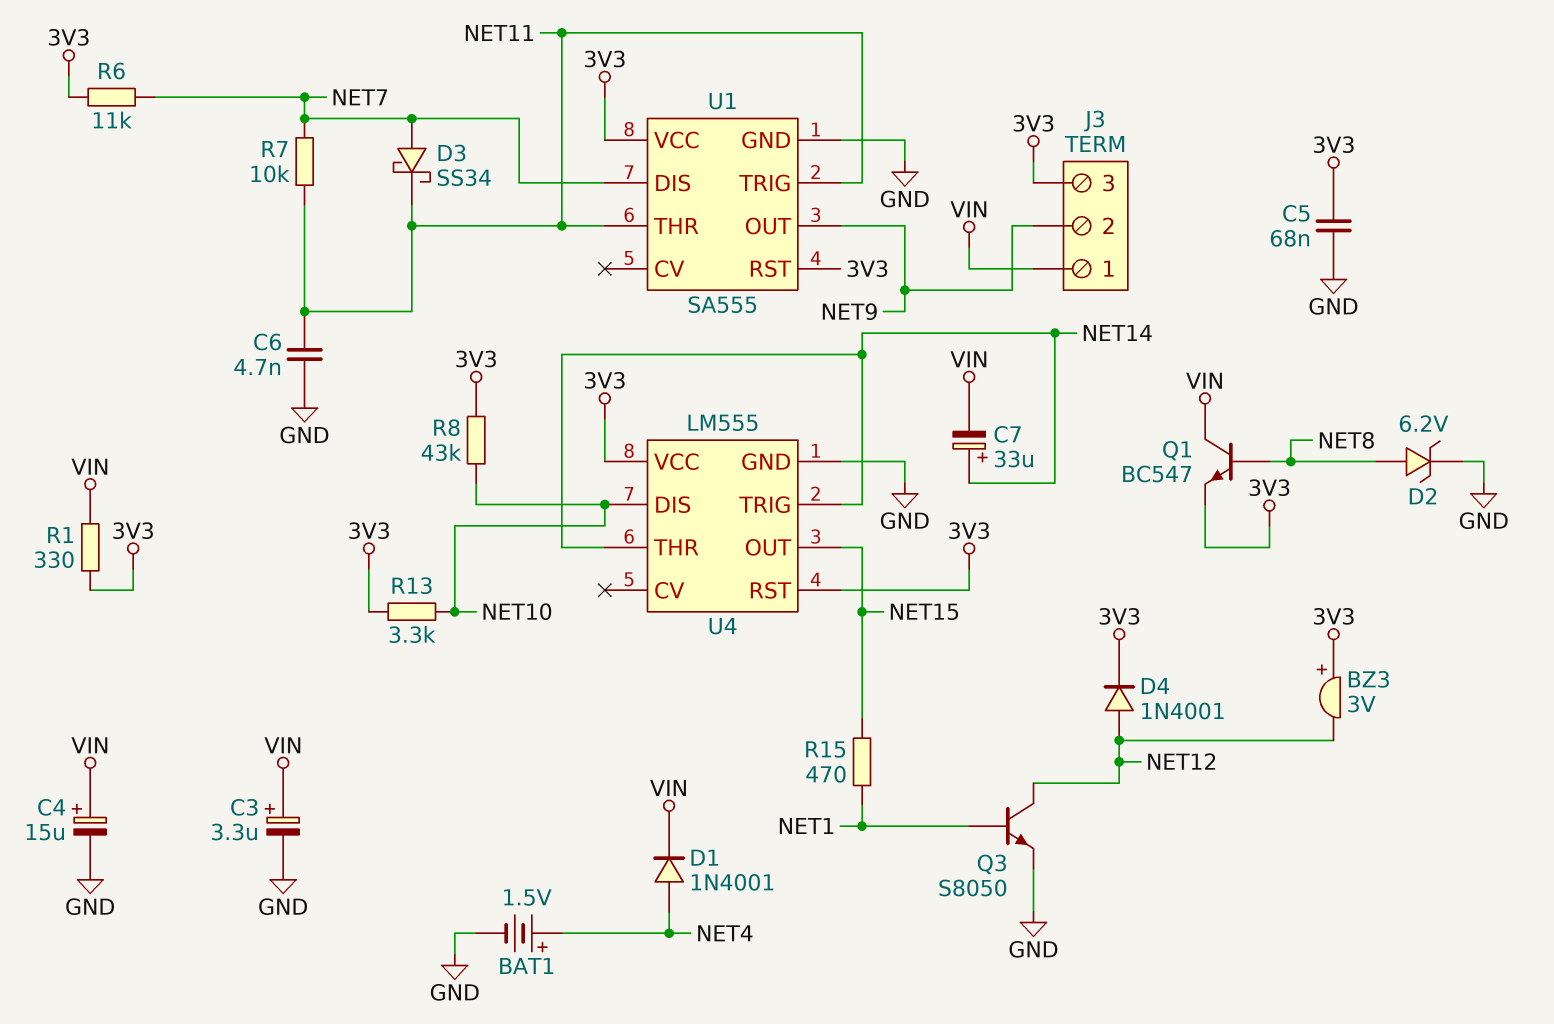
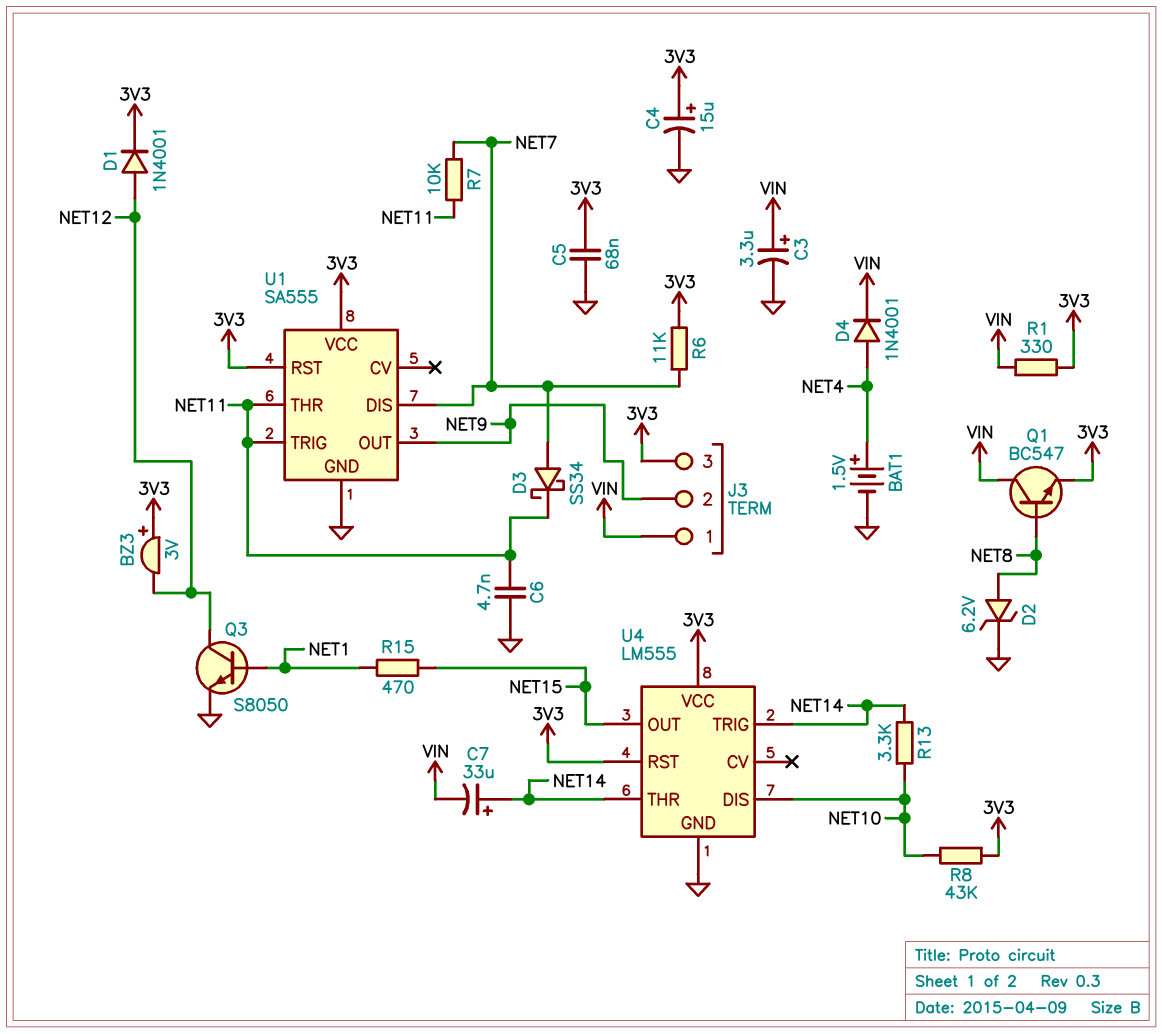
C4: 15uF (plus VIN, minus GND) -> 15uF (plus 3V3, minus GND)
D1: diode 1N4001 (A NET4, K VIN) -> diode 1N4001 (A NET12, K 3V3)
D4: diode 1N4001 (A NET12, K 3V3) -> diode 1N4001 (A NET4, K VIN)
R13: 3.3k (3V3, NET10) -> 3.3k (NET10, NET14)

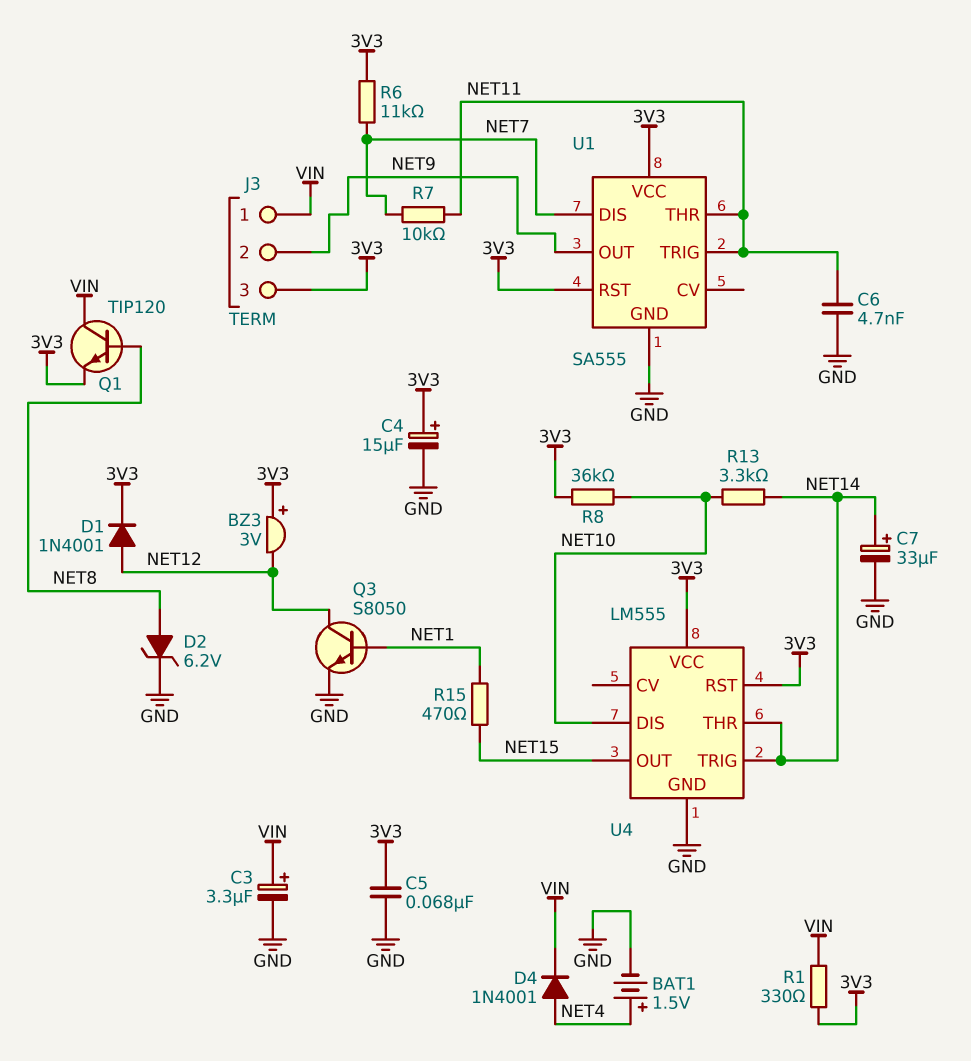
C7: 33uF (plus NET14, minus VIN) -> 33uF (plus NET14, minus GND)
D3: schottky SS34 (A NET7, K NET11) -> none
Q1: NPN BC547 (B NET8, C VIN, E 3V3) -> NPN TIP120 (B NET8, C VIN, E 3V3)
R8: 43k (3V3, NET10) -> 36k (3V3, NET10)

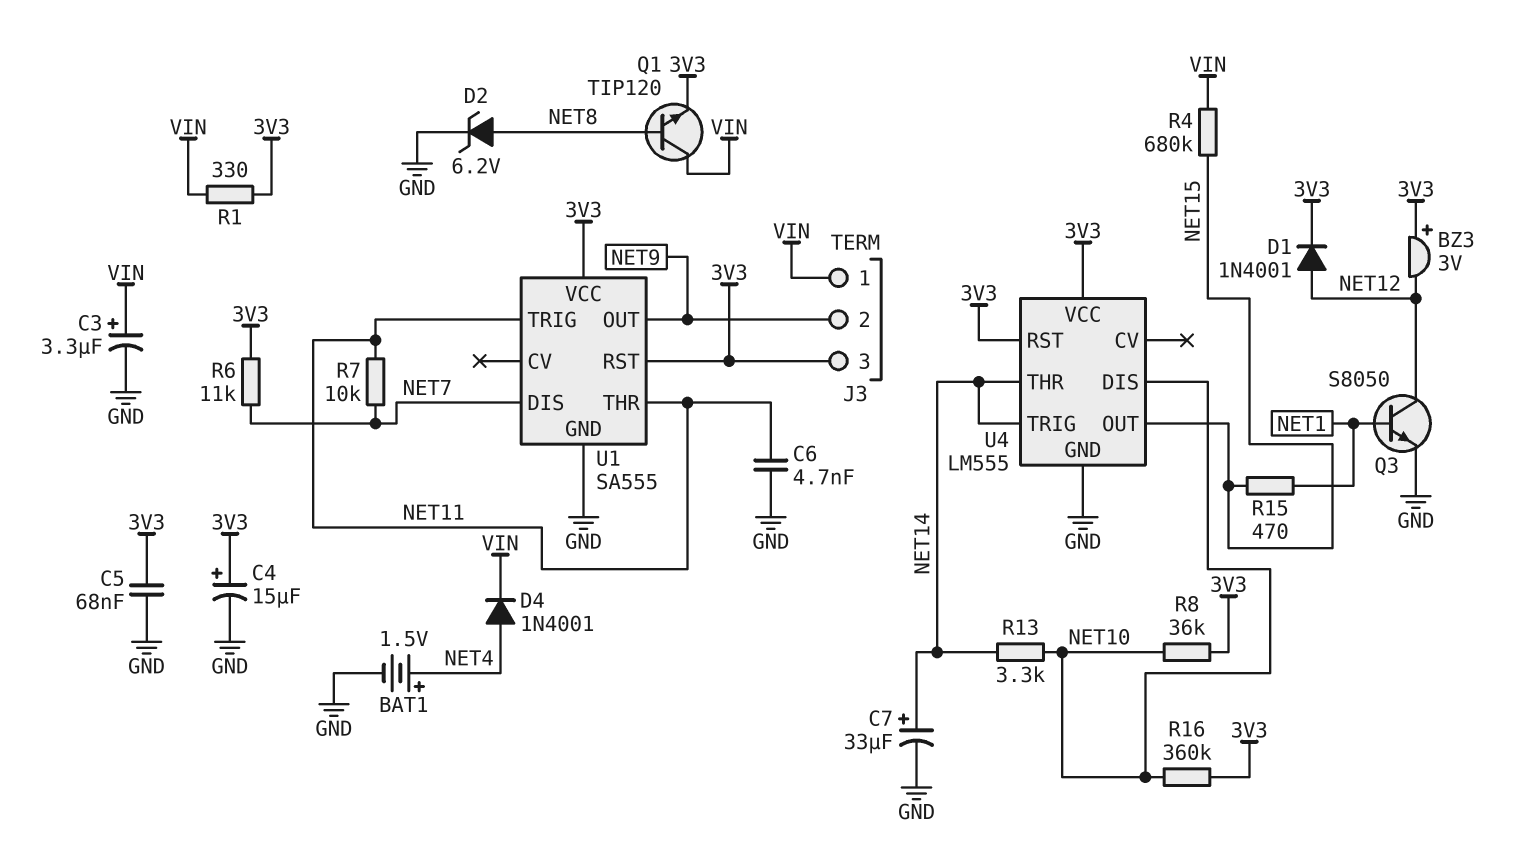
R4: none -> 680k (NET15, VIN)
R16: none -> 360k (3V3, NET10)

